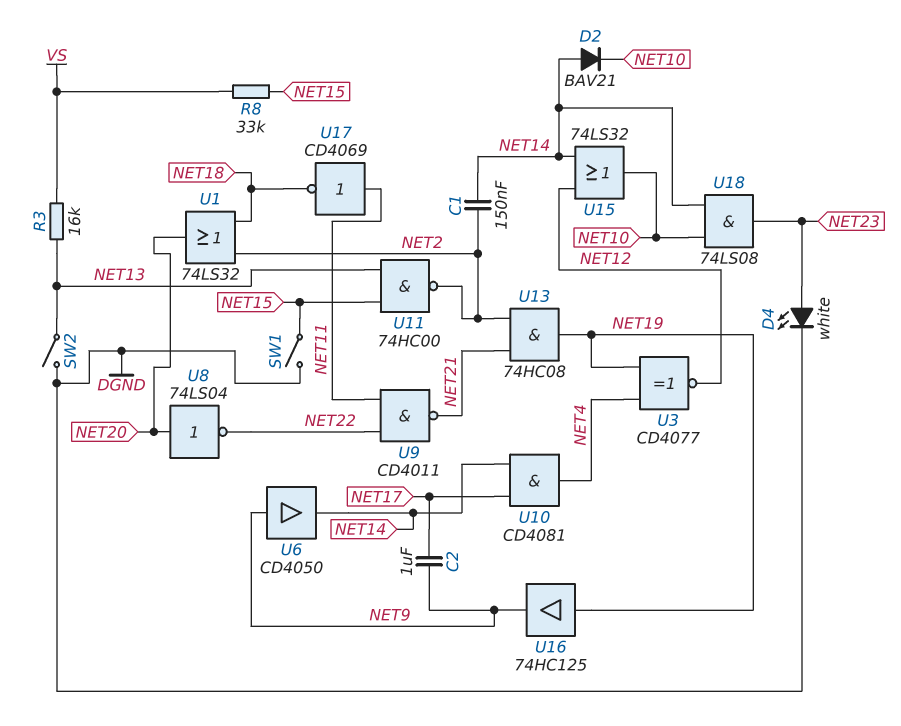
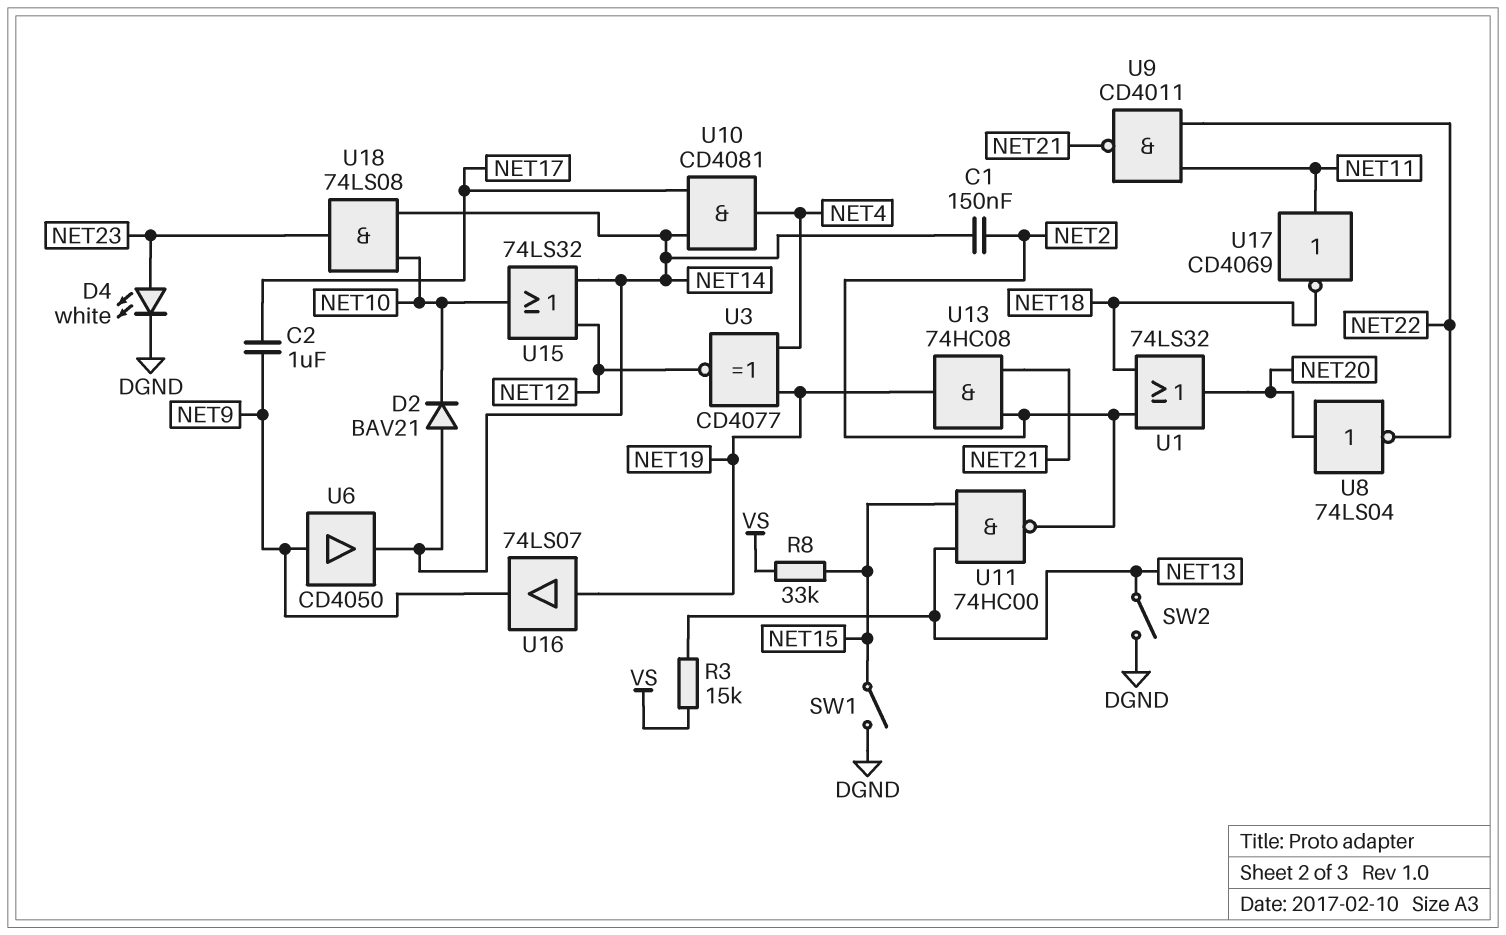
R3: 16k (NET13, VS) -> 15k (NET13, VS)
U16: buffer 74HC125 (in NET19, out NET9) -> buffer 74LS07 (in NET19, out NET9)

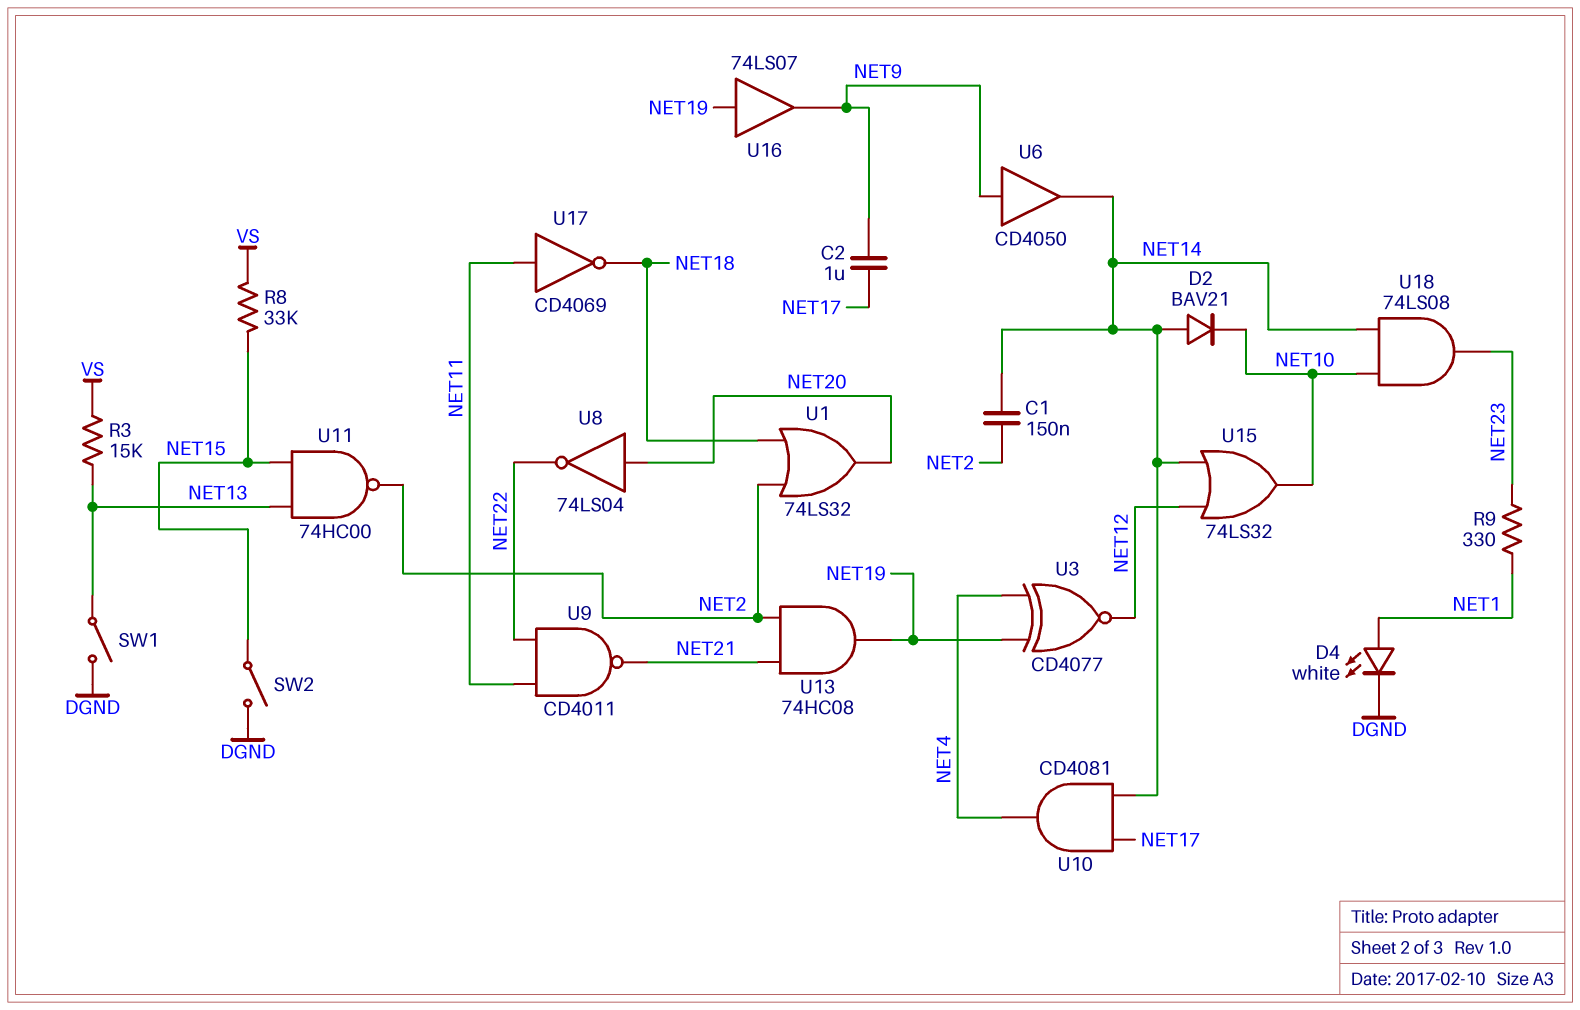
D4: LED white (A NET23, K DGND) -> LED white (A NET1, K DGND)
R9: none -> 330 (NET1, NET23)
SW1: switch (DGND, NET15) -> switch (DGND, NET13)
SW2: switch (DGND, NET13) -> switch (DGND, NET15)

